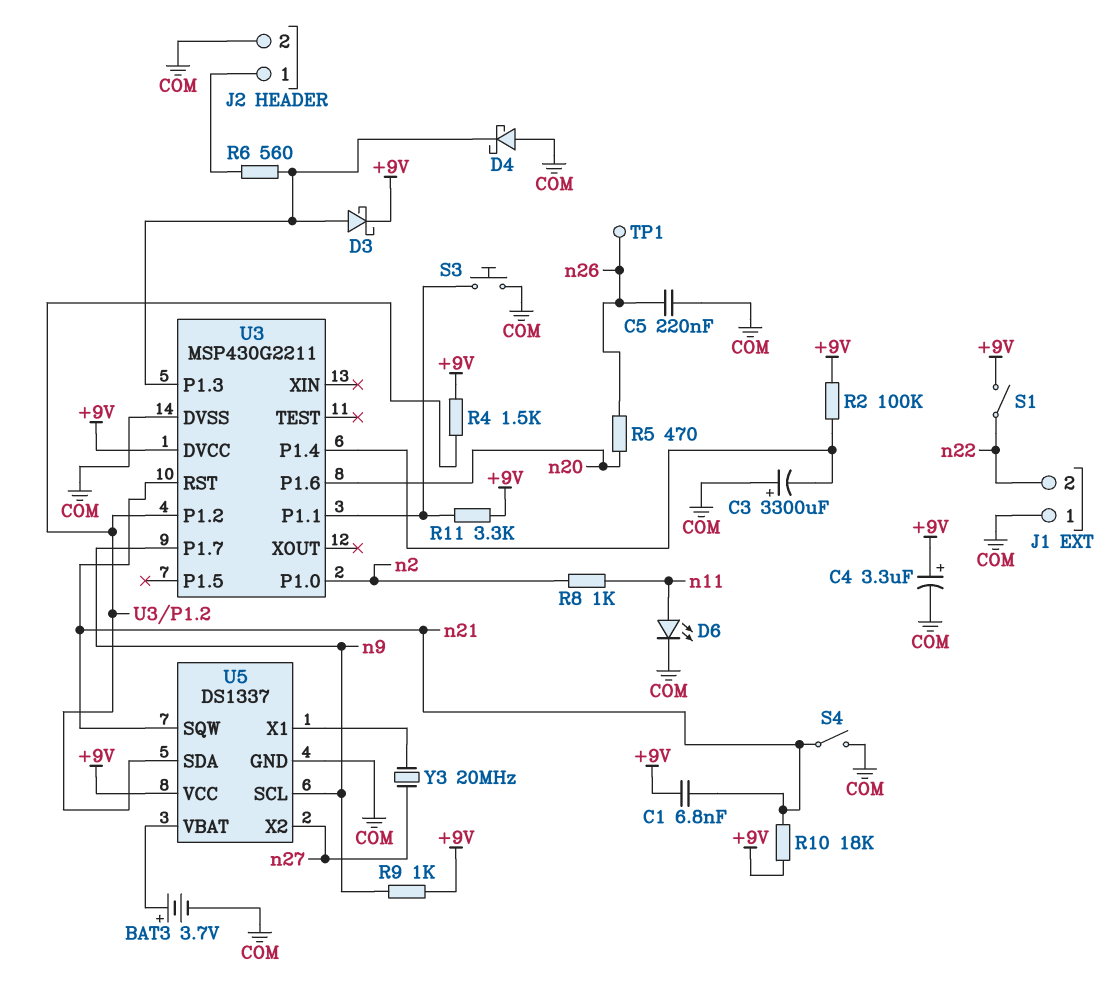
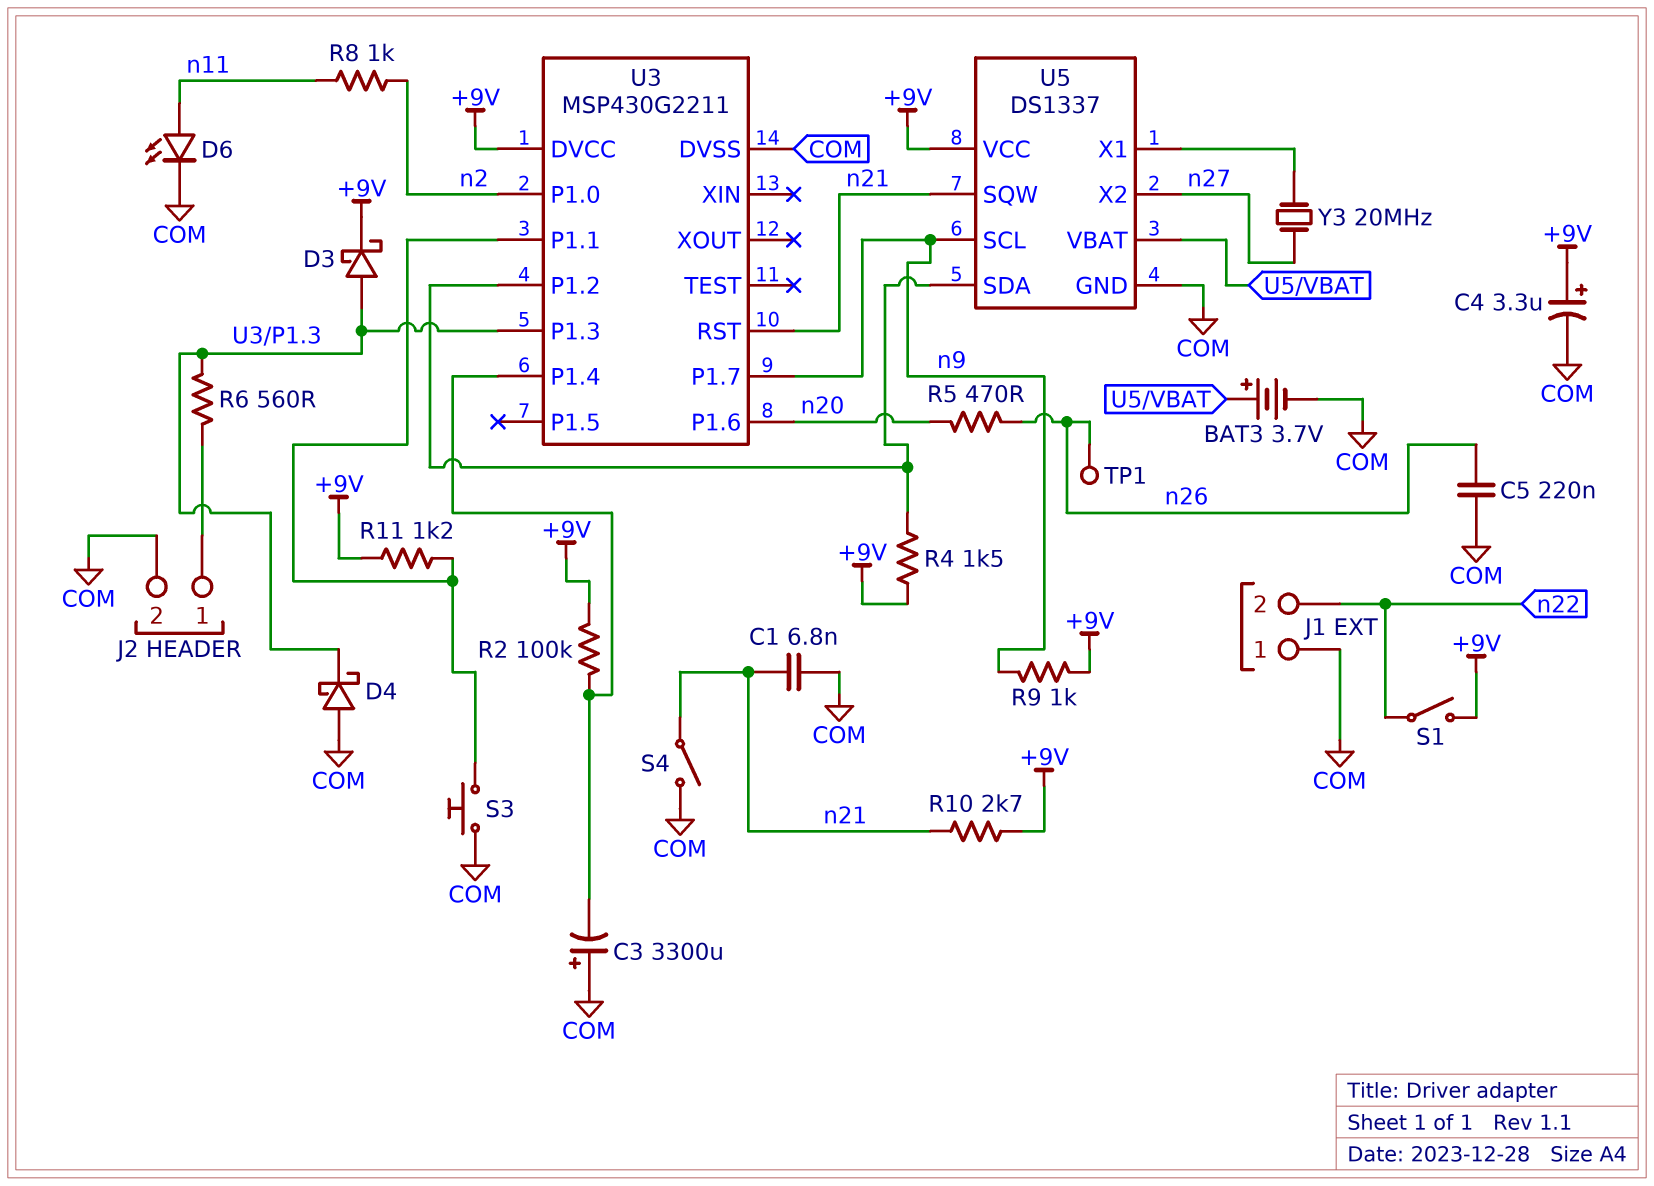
C1: 6.8nF (+9V, n21) -> 6.8nF (COM, n21)
R10: 18k (+9V, n21) -> 2.7k (+9V, n21)
R11: 3.3k (+9V, U3/P1.1) -> 1.2k (+9V, U3/P1.1)

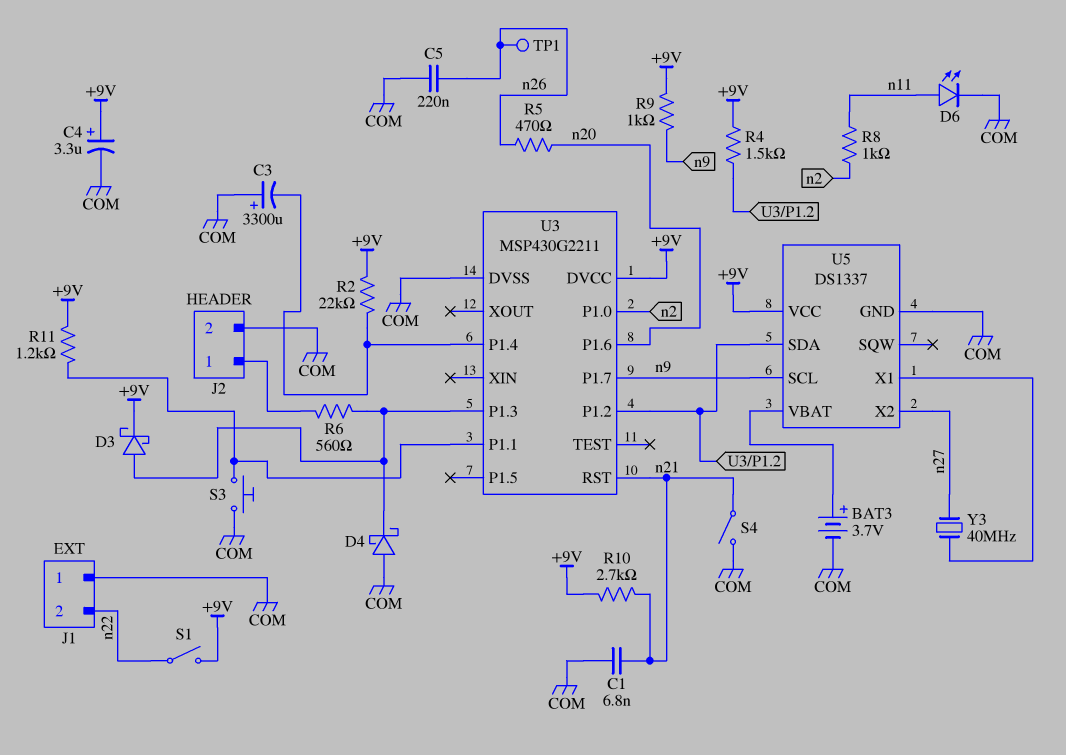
R2: 100k (+9V, U3/P1.4) -> 22k (+9V, U3/P1.4)
U5 pin SQW: n21 -> none
Y3: 20MHz (U5/X1, n27) -> 40MHz (U5/X1, n27)

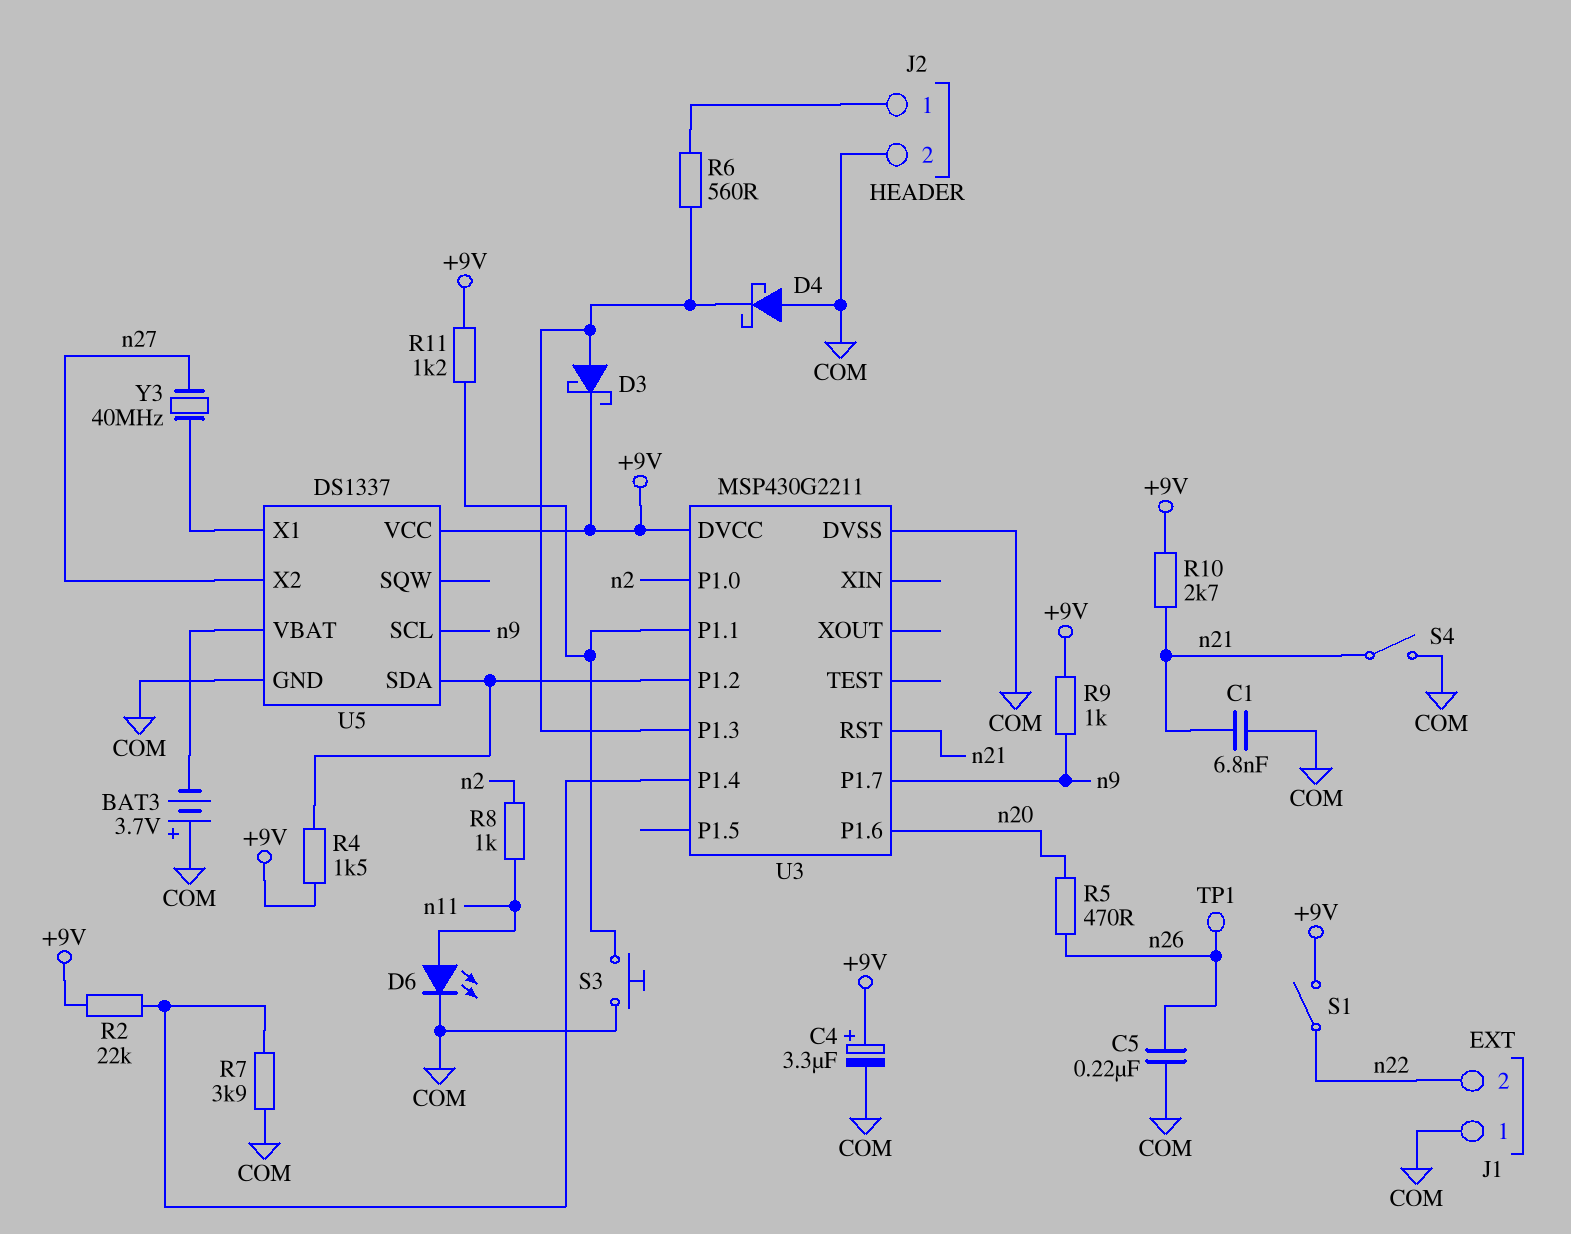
BAT3: 3.7V (plus U5/VBAT, minus COM) -> 3.7V (plus COM, minus U5/VBAT)
C3: 3300uF (plus COM, minus U3/P1.4) -> none
R7: none -> 3.9k (COM, U3/P1.4)

